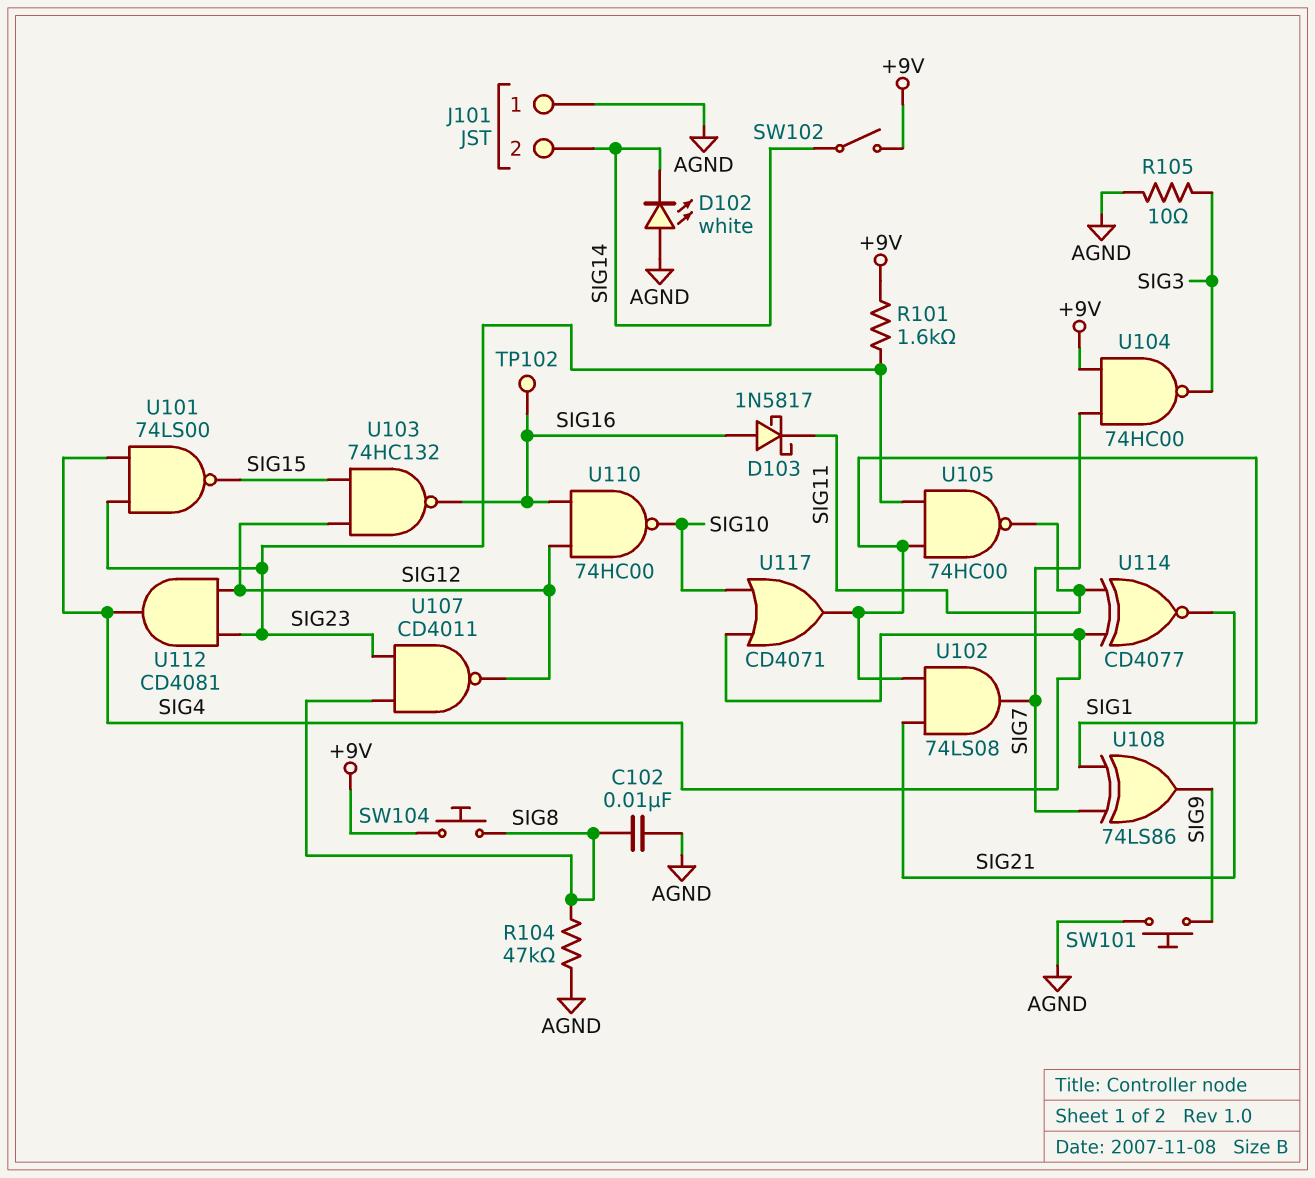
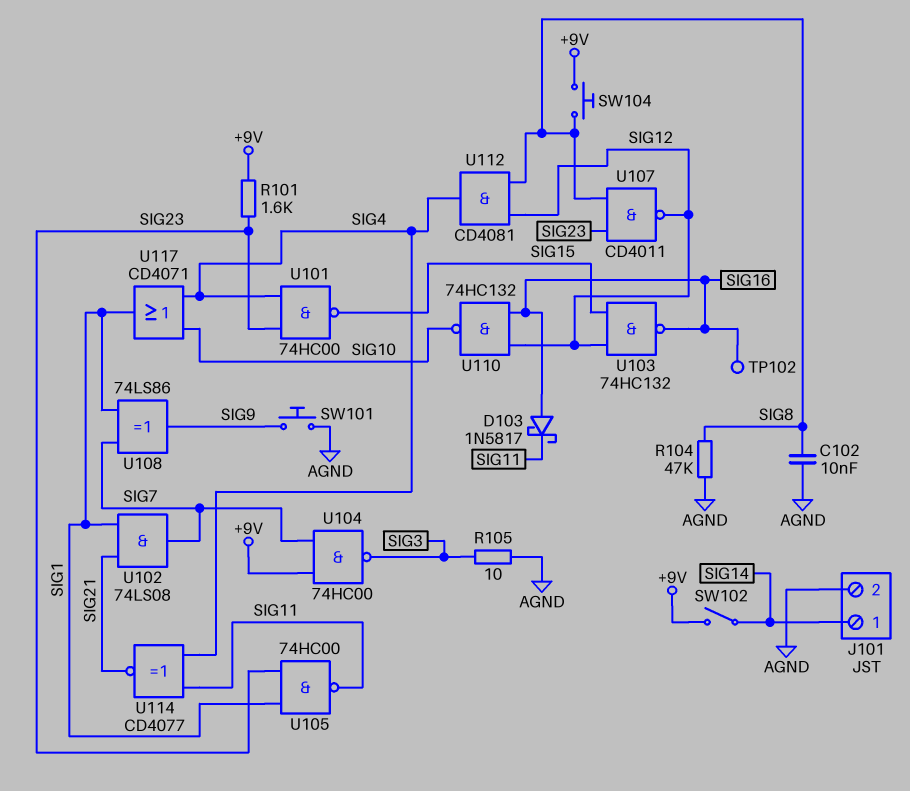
D102: LED white (A AGND, K SIG14) -> none
J101 pin 1: AGND -> SIG14
J101 pin 2: SIG14 -> AGND
U101: NAND 74LS00 (in SIG4, in SIG23, out SIG15) -> NAND 74HC00 (in SIG4, in SIG23, out SIG15)
U110: NAND 74HC00 (in SIG12, in SIG16, out SIG10) -> NAND 74HC132 (in SIG12, in SIG16, out SIG10)
U112: AND CD4081 (in SIG12, in SIG23, out SIG4) -> AND CD4081 (in SIG8, in SIG12, out SIG4)

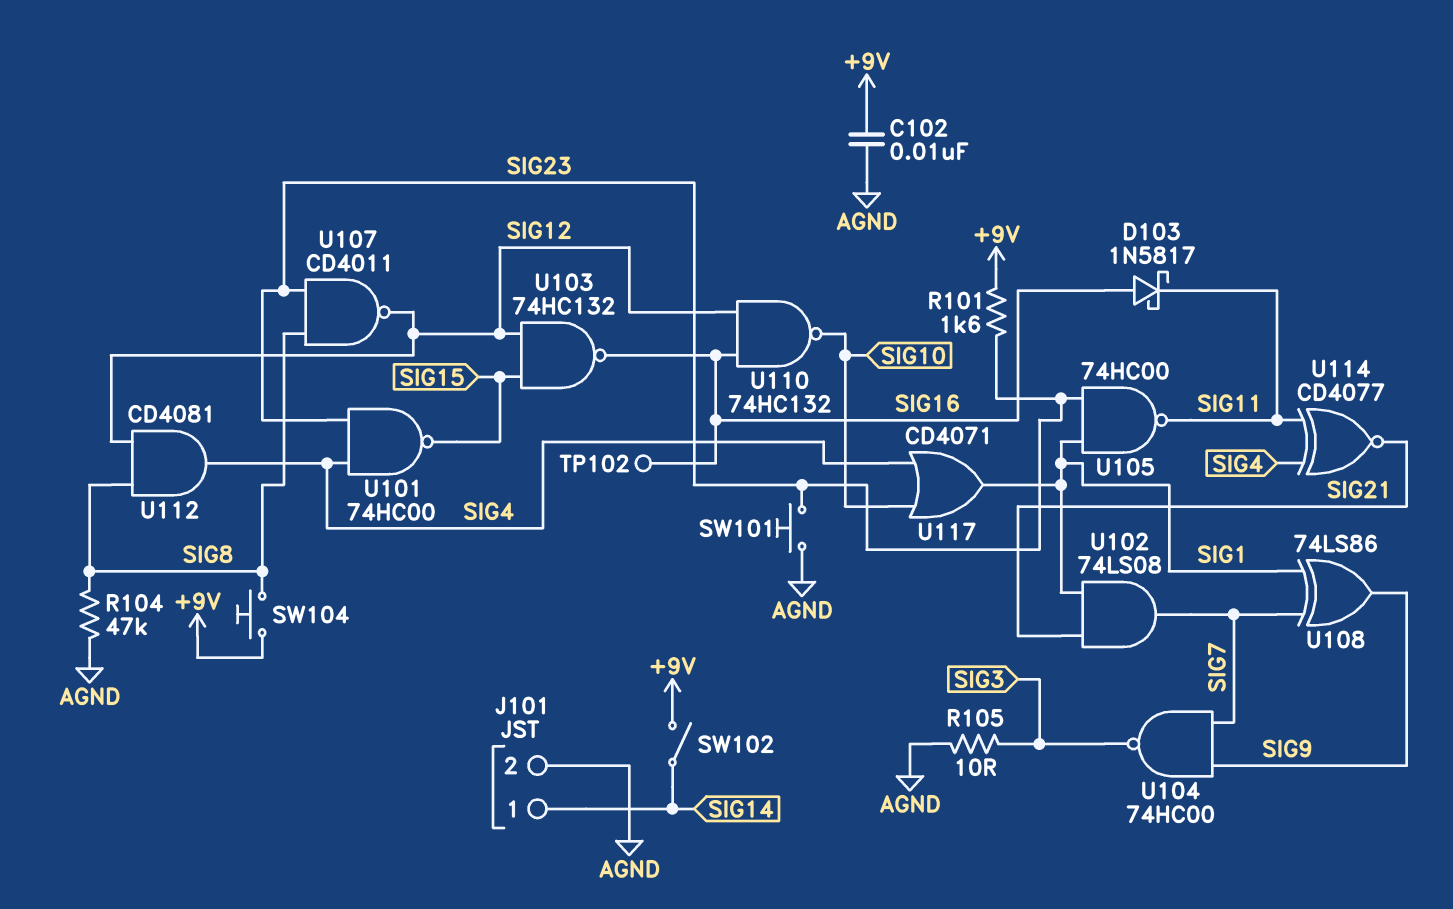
C102: 10nF (AGND, SIG8) -> 10nF (+9V, AGND)
SW101: button (AGND, SIG9) -> button (AGND, SIG23)
U104: NAND 74HC00 (in +9V, in SIG7, out SIG3) -> NAND 74HC00 (in SIG7, in SIG9, out SIG3)

